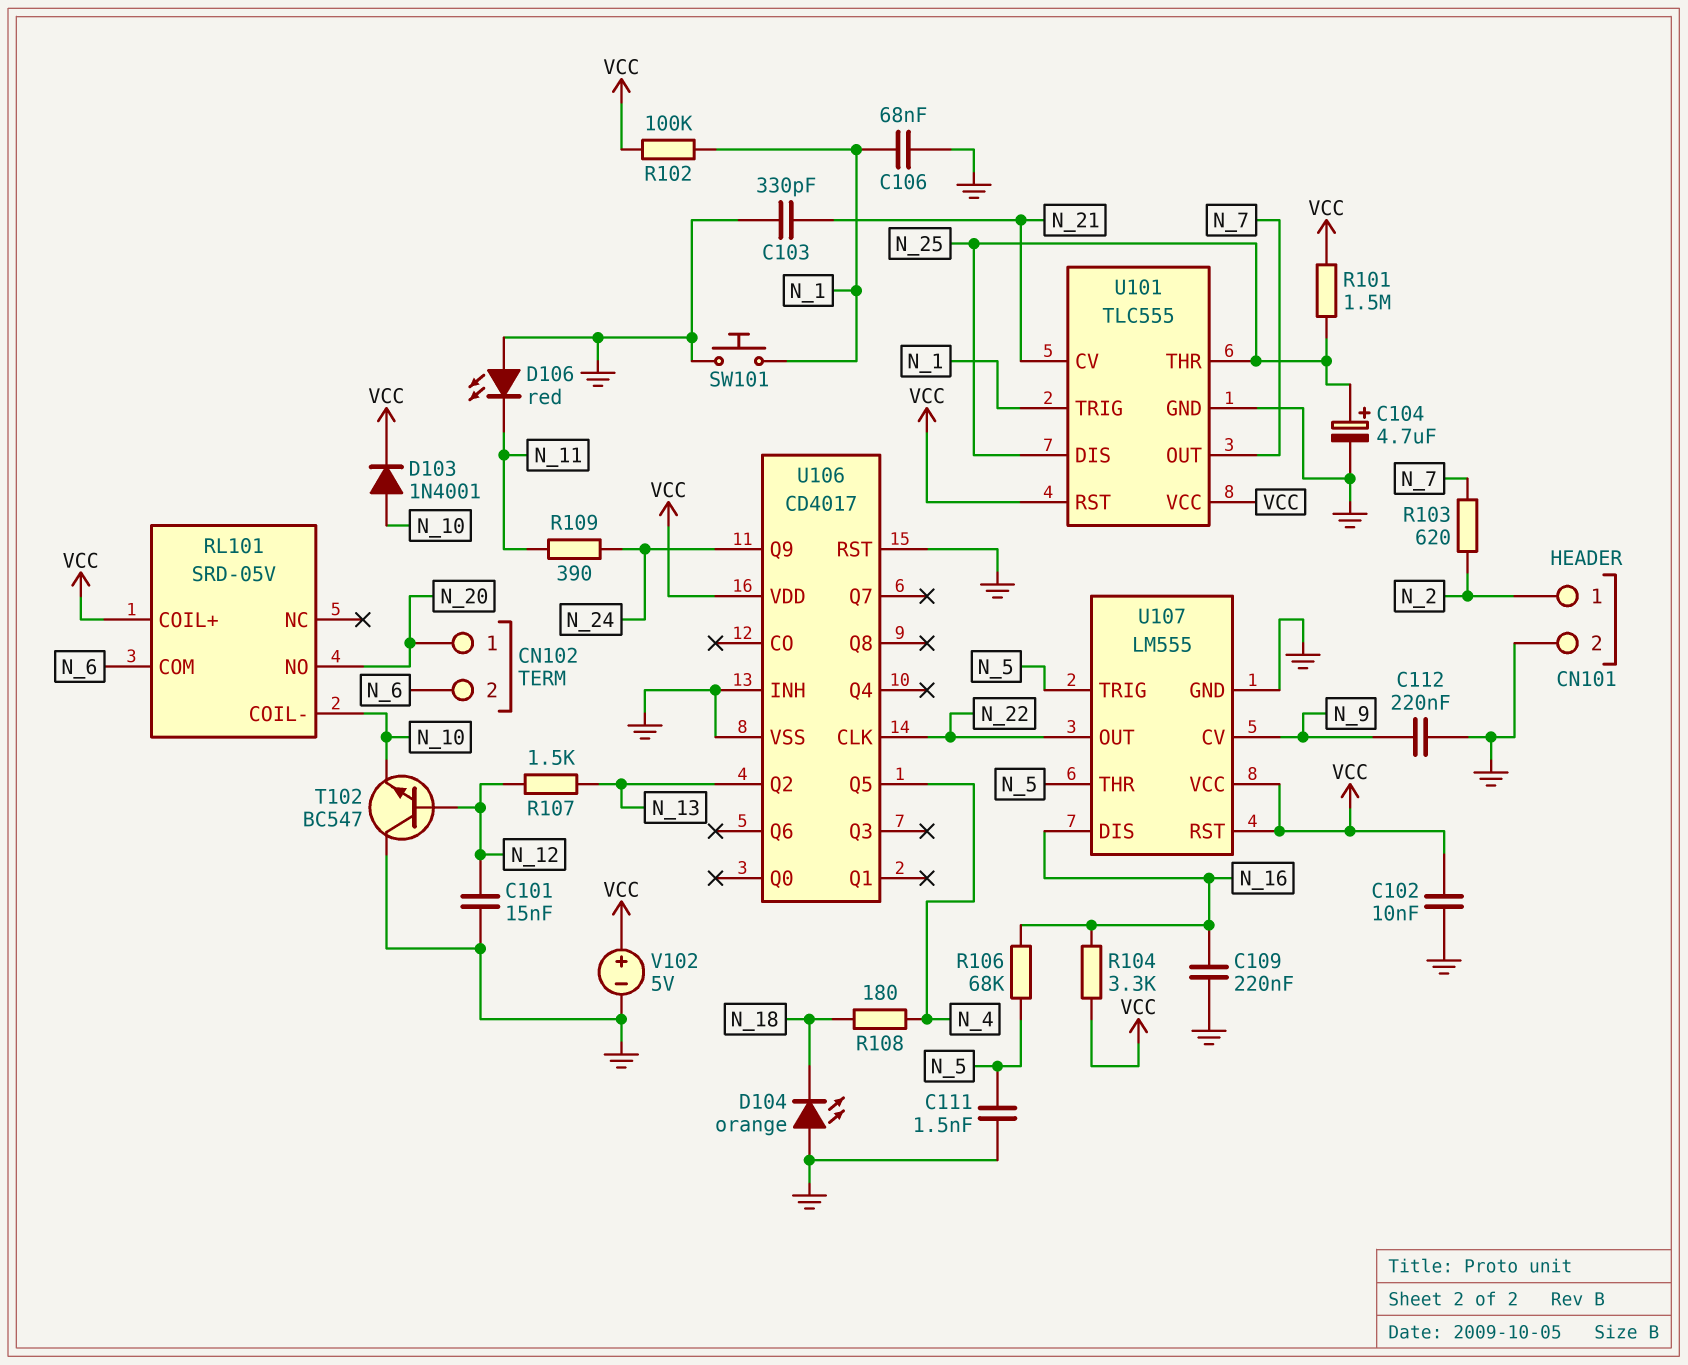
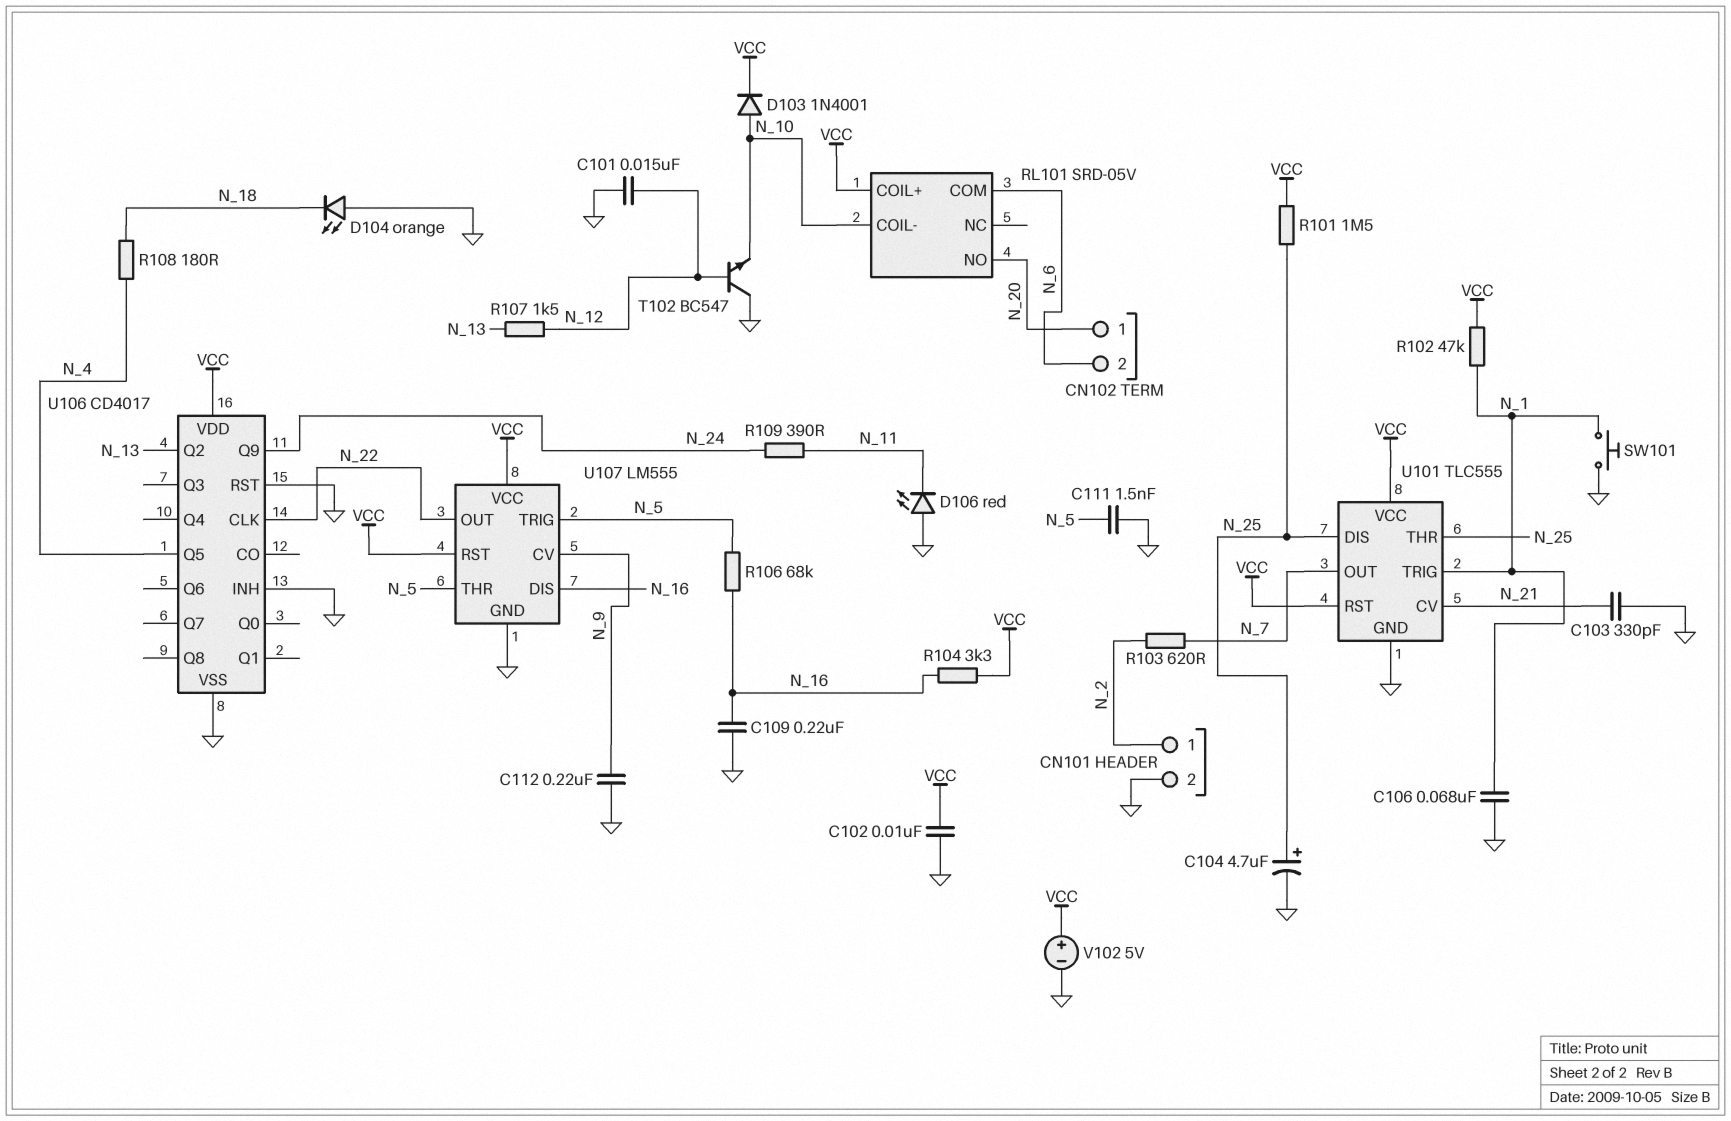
R102: 100k (N_1, VCC) -> 47k (N_1, VCC)

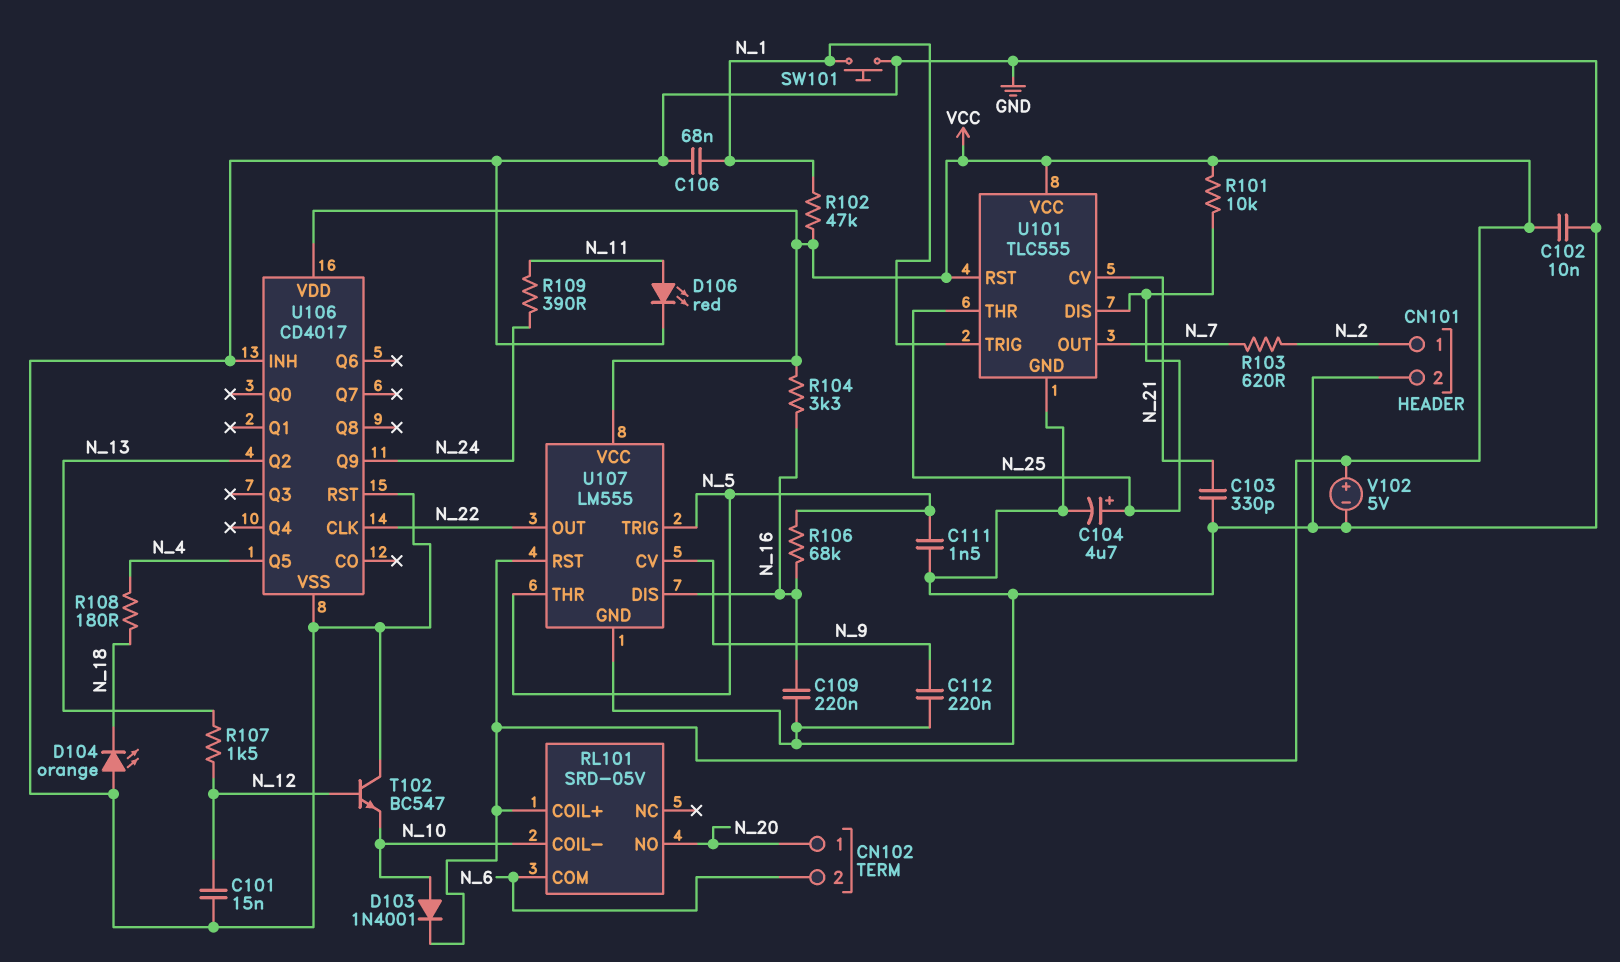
D106: LED red (A GND, K N_11) -> LED red (A N_11, K GND)
R101: 1.5M (N_25, VCC) -> 10k (N_25, VCC)

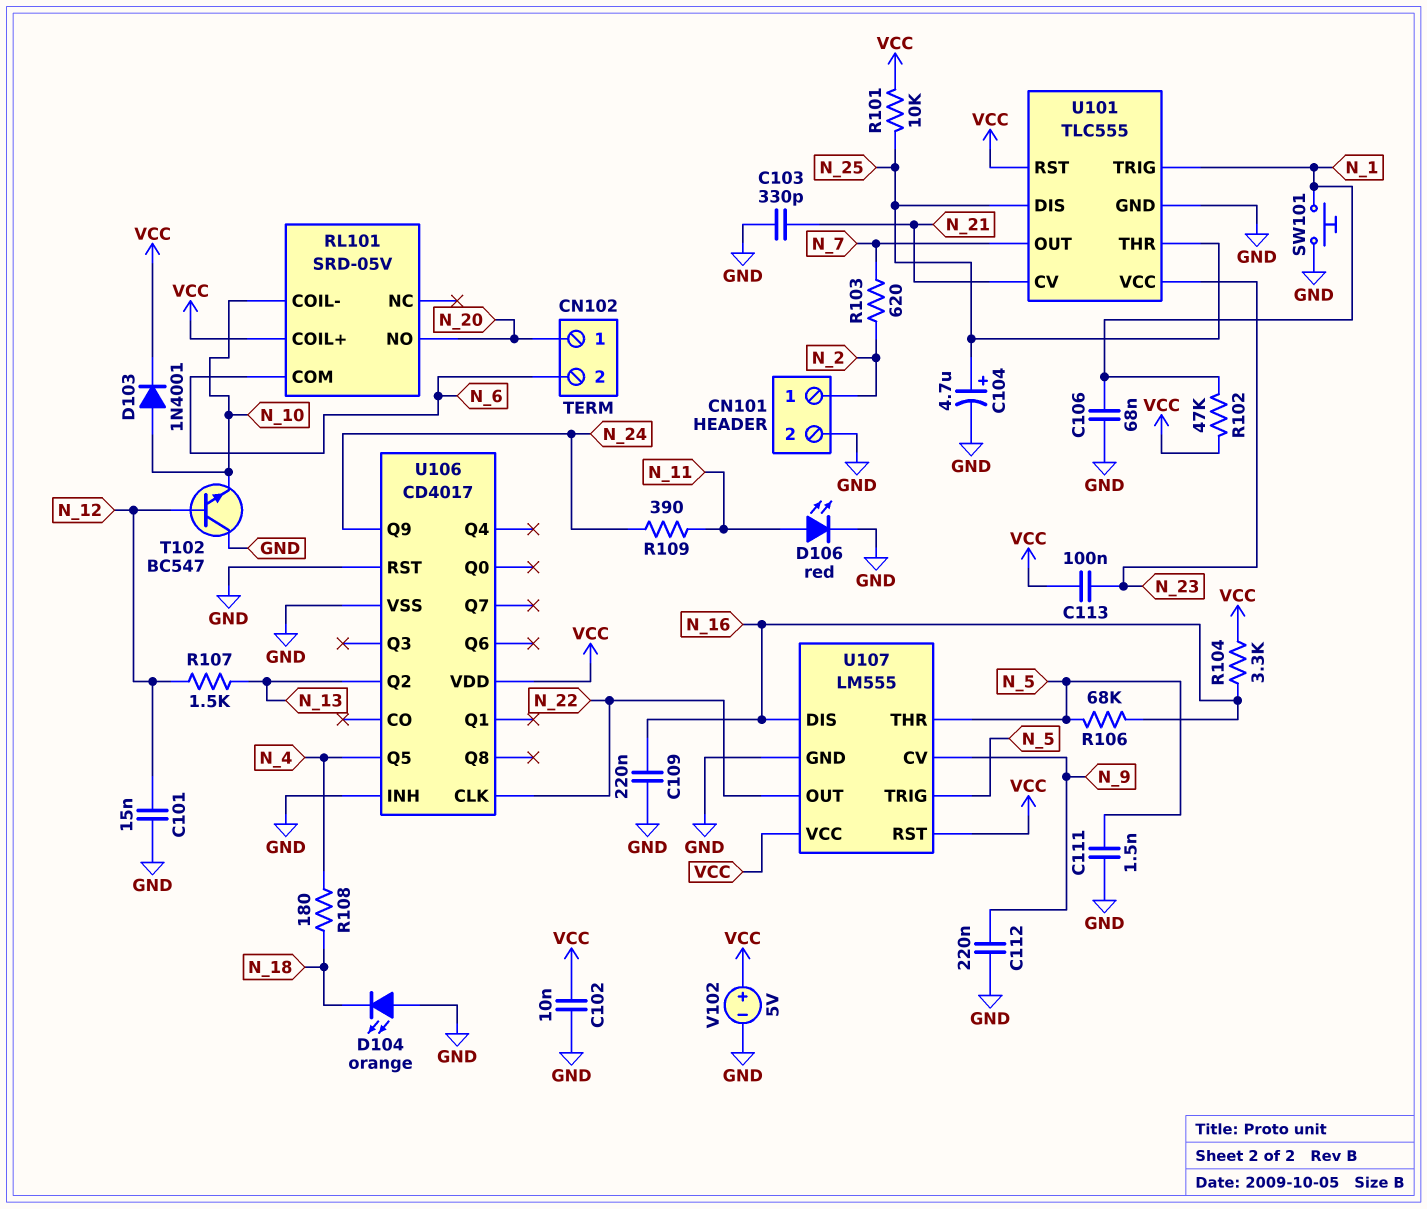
C113: none -> 100nF (N_23, VCC)
U101 pin VCC: VCC -> N_23

